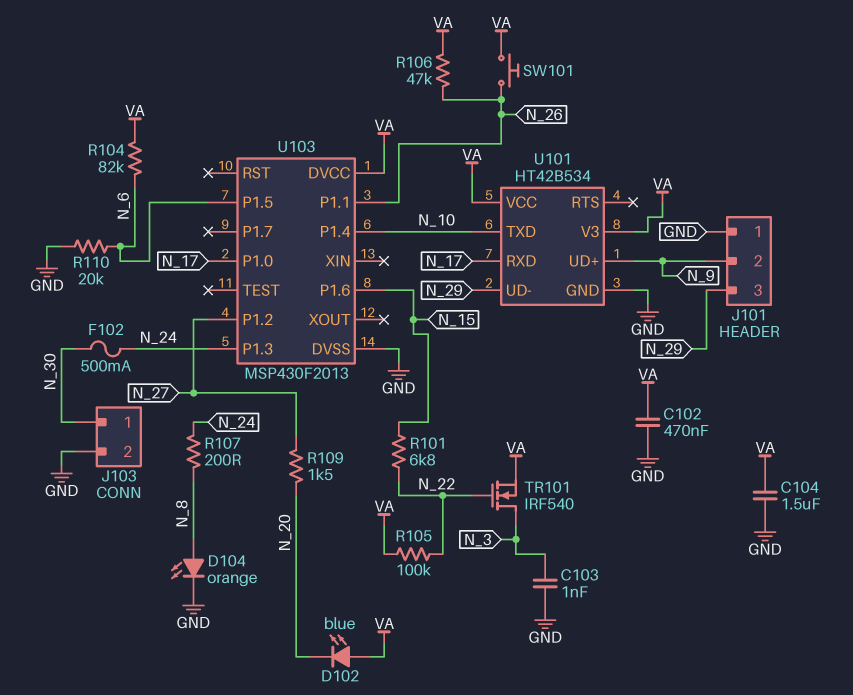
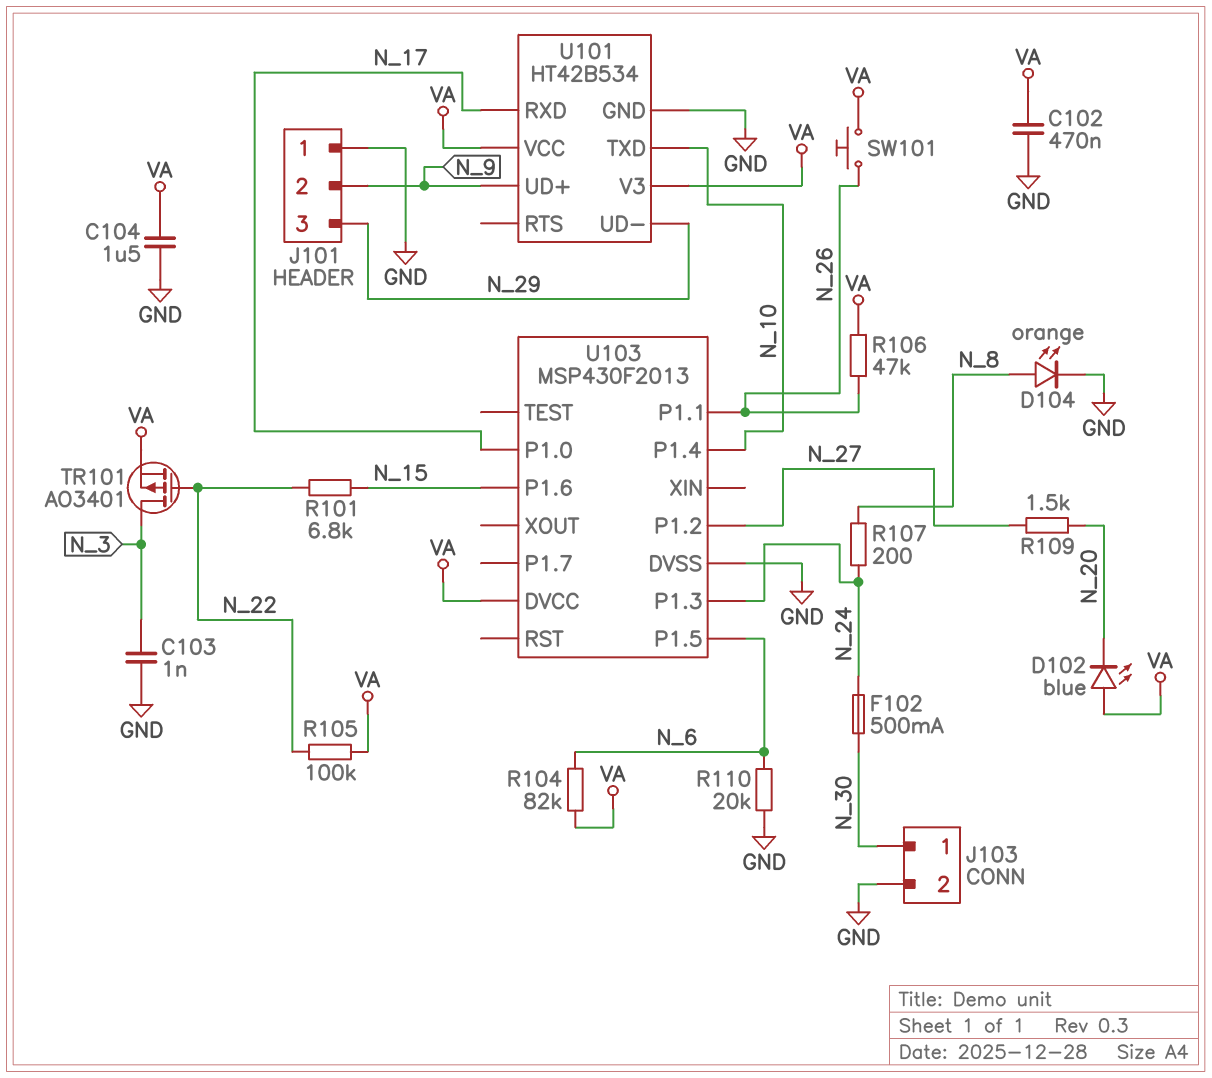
TR101: NMOS IRF540 (G N_22, D N_3, S VA) -> PMOS AO3401 (G N_22, D N_3, S VA)

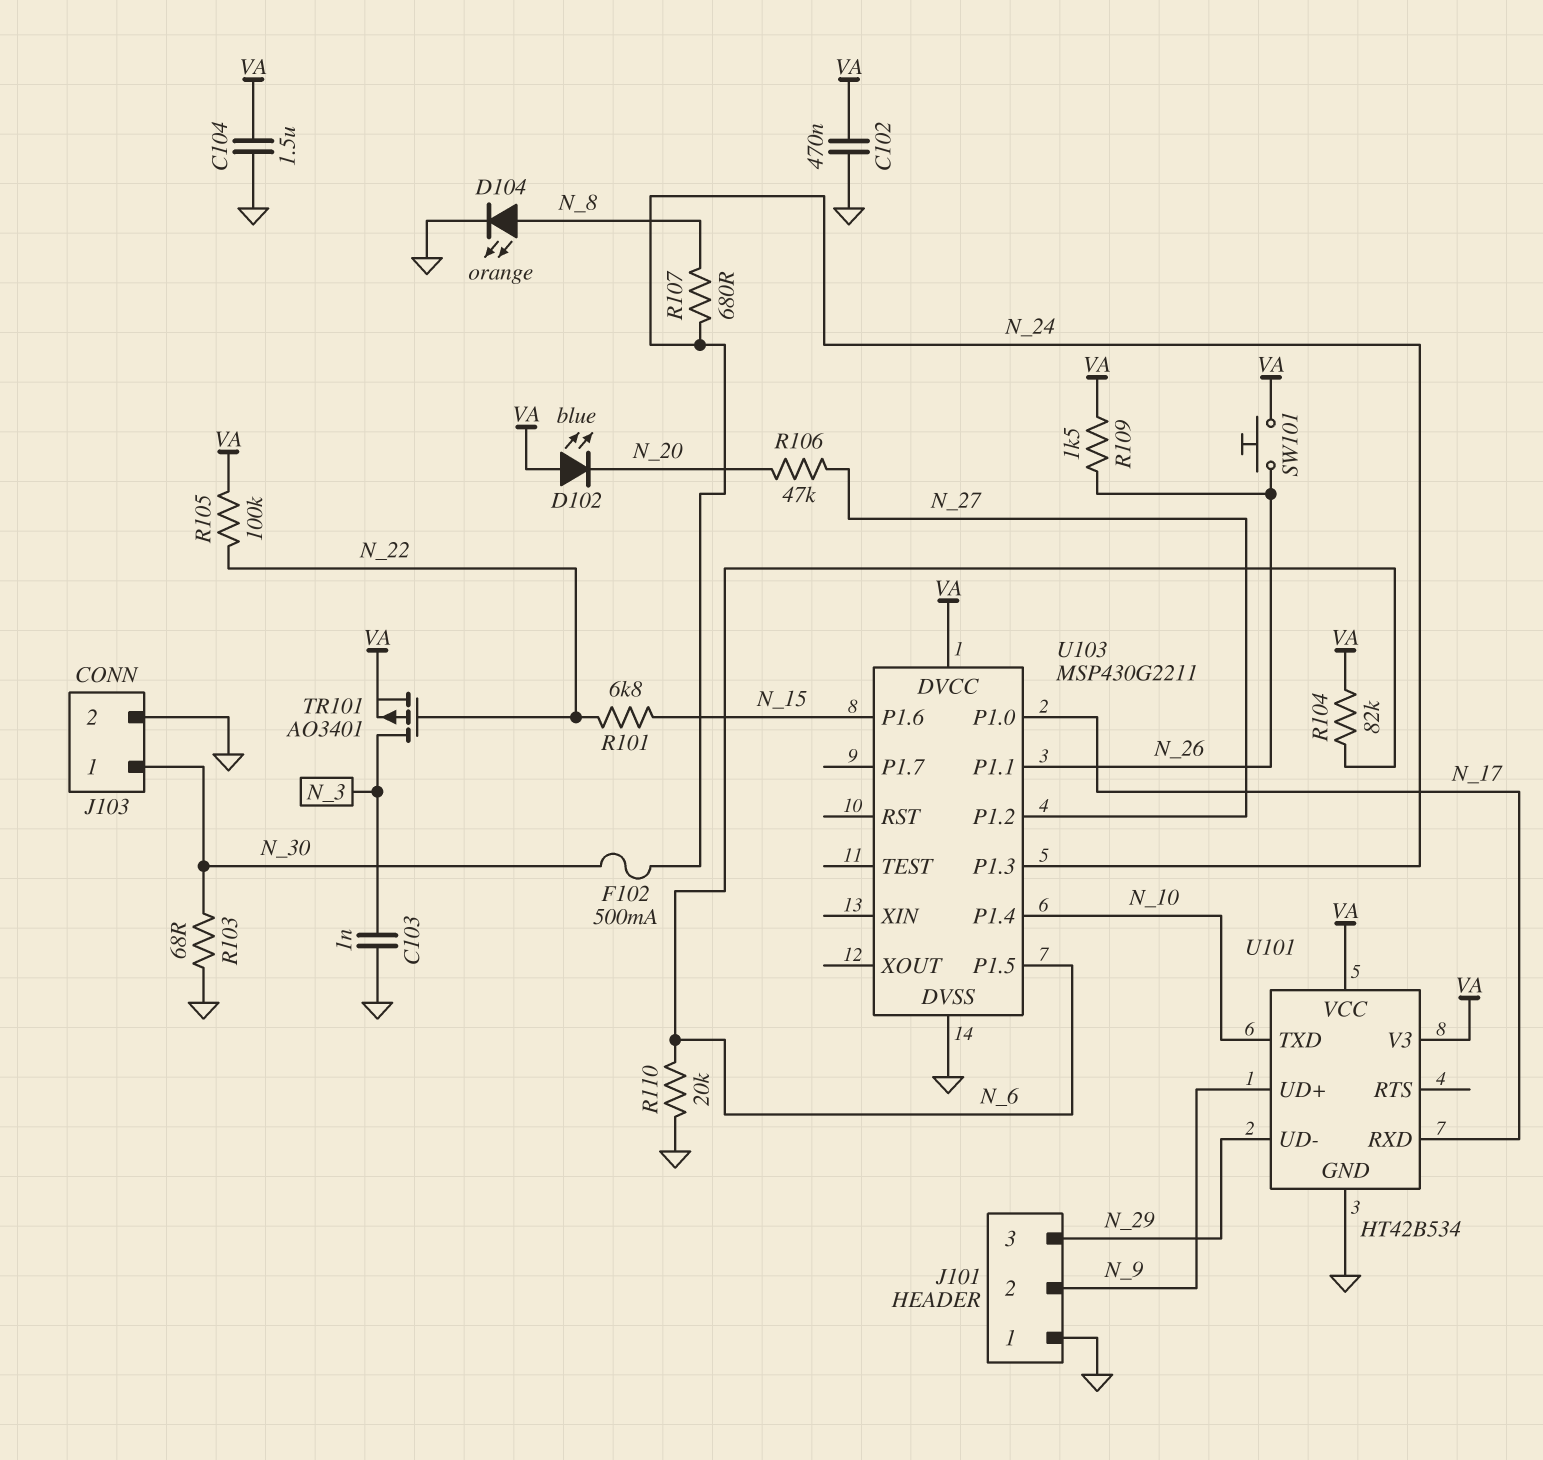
R103: none -> 68 (GND, N_30)
R106: 47k (N_26, VA) -> 47k (N_20, N_27)
R107: 200 (N_8, N_24) -> 680 (N_8, N_24)
R109: 1.5k (N_20, N_27) -> 1.5k (N_26, VA)
U103: MSP430F2013 -> MSP430G2211

